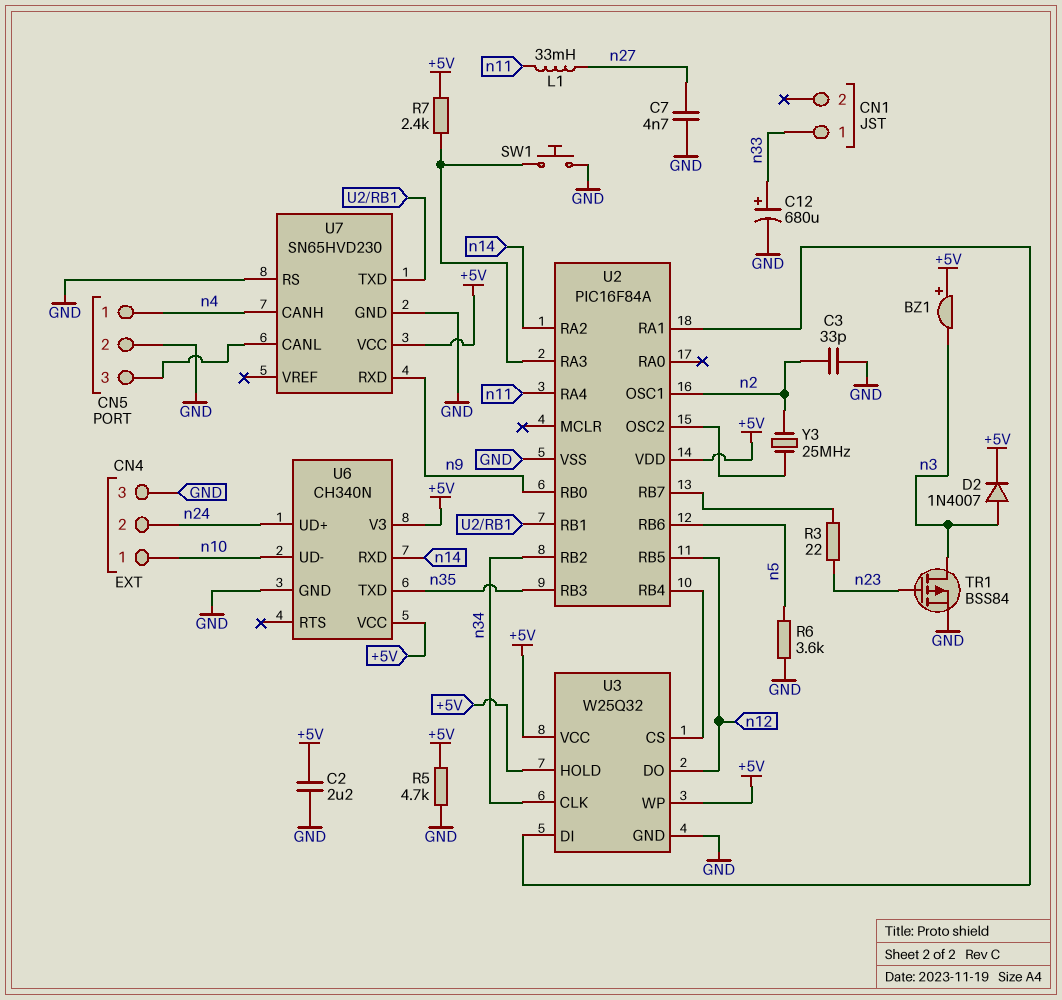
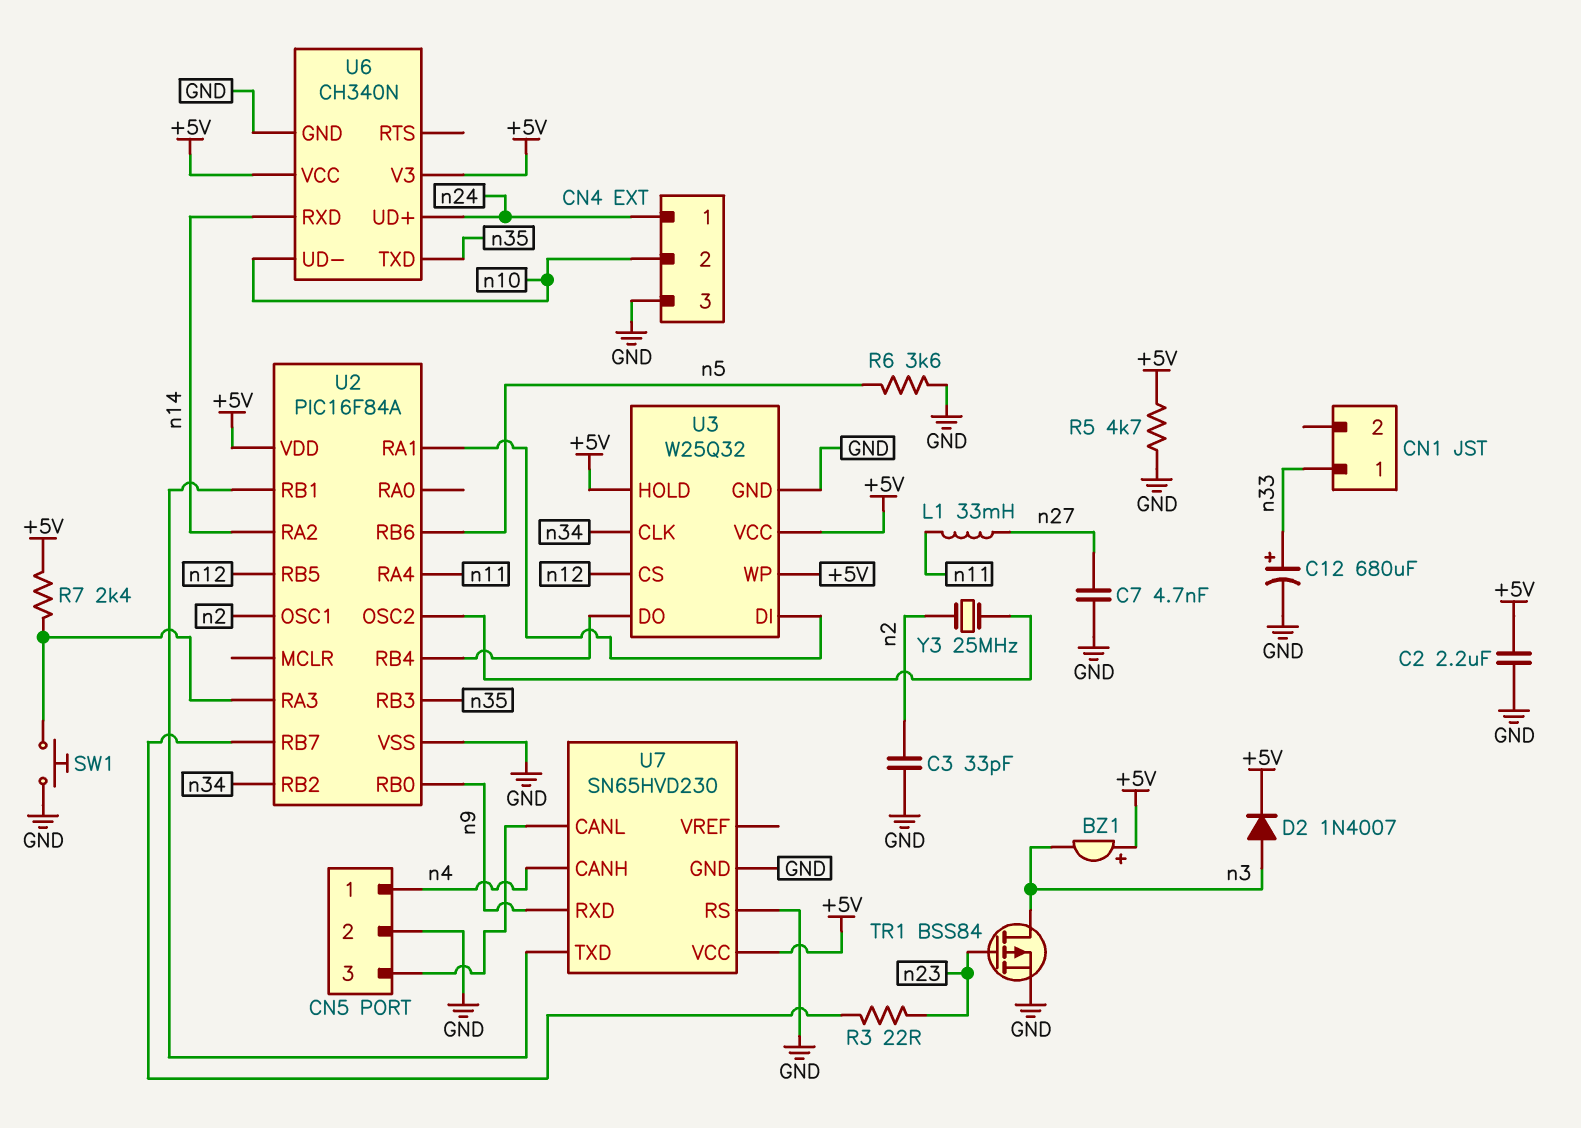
CN4 pin 1: n10 -> n24
CN4 pin 2: n24 -> n10
U3 pin CS: U2/RB4 -> n12
U3 pin DO: n12 -> U2/RB4

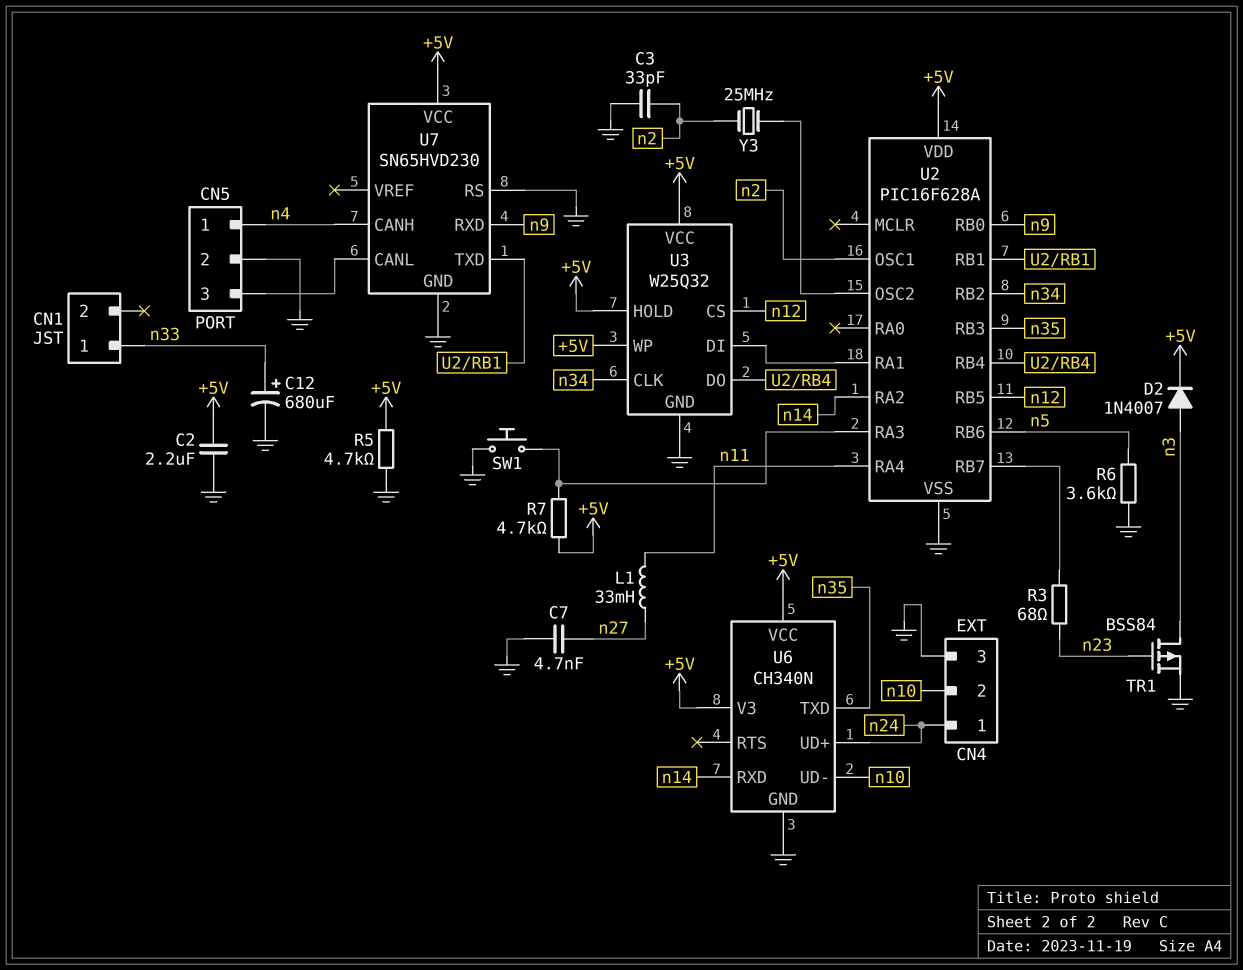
BZ1: buzzer (plus +5V, minus n3) -> none
R3: 22 (U2/RB7, n23) -> 68 (U2/RB7, n23)
R7: 2.4k (+5V, U2/RA3) -> 4.7k (+5V, U2/RA3)
U2: PIC16F84A -> PIC16F628A

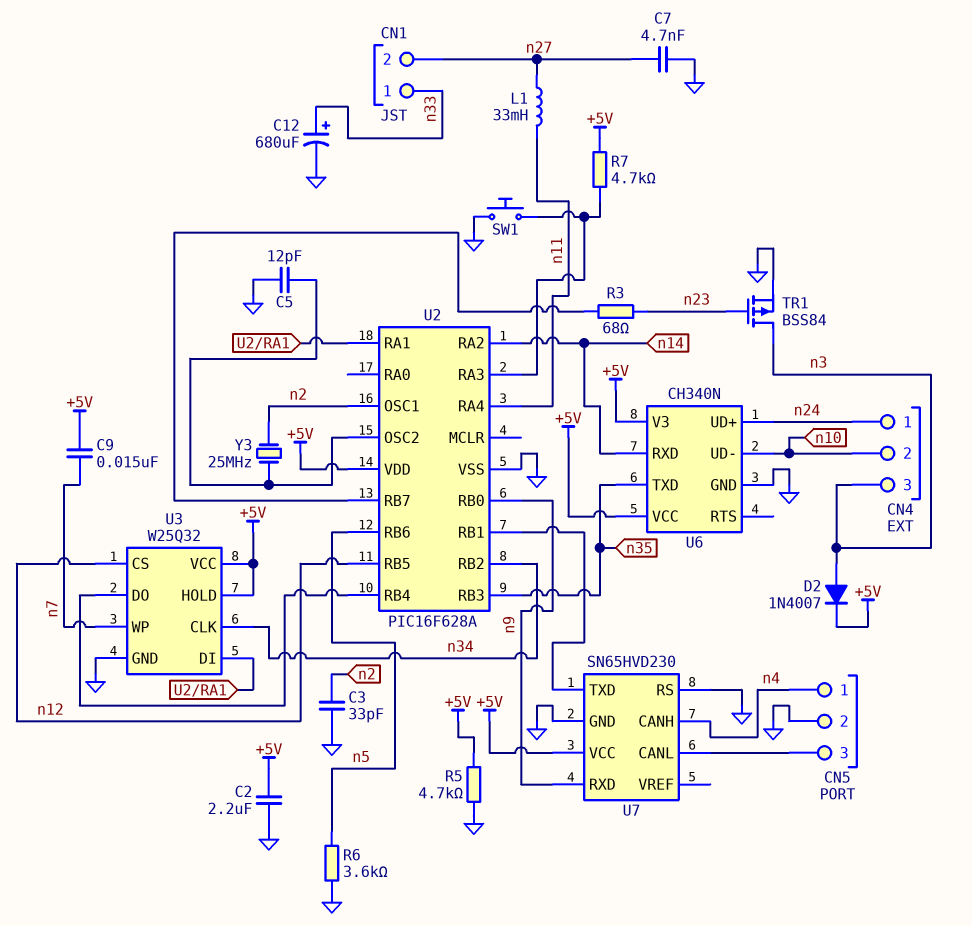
C5: none -> 12pF (GND, U2/OSC2)
C9: none -> 15nF (+5V, n7)
CN1 pin 2: none -> n27
CN4 pin 3: GND -> n3
U3 pin WP: +5V -> n7

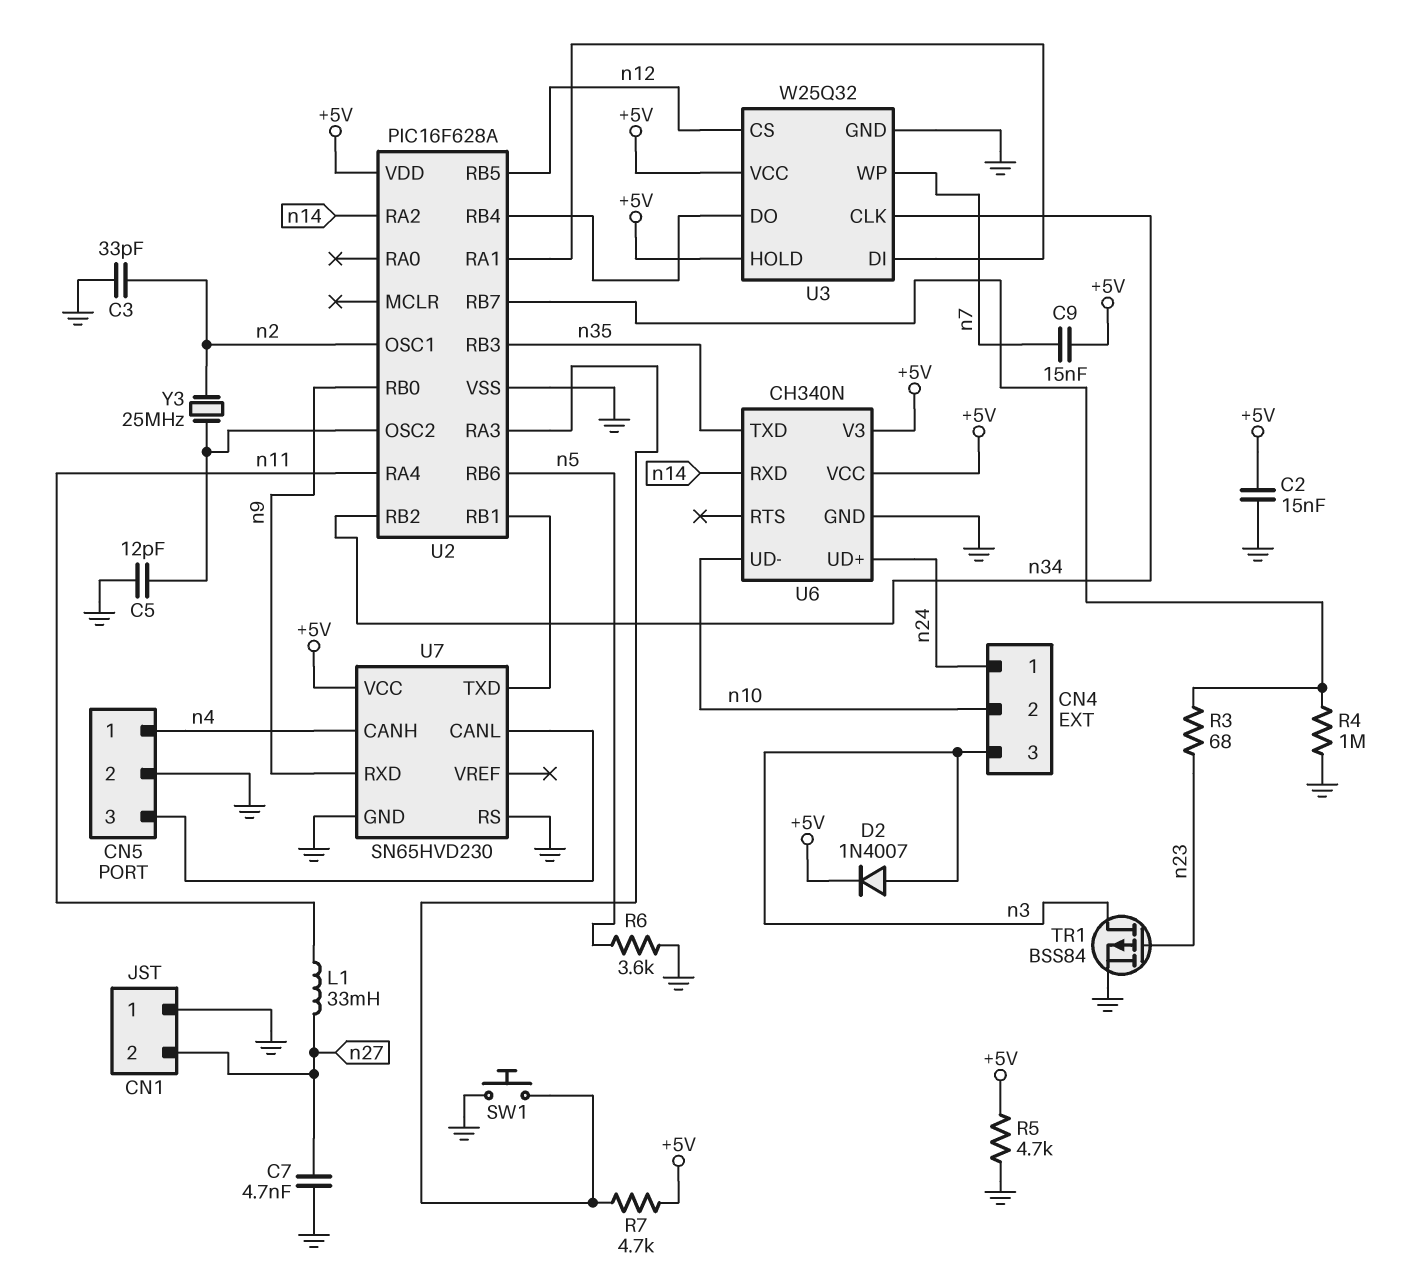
C2: 2.2uF (+5V, GND) -> 15nF (+5V, GND)
C12: 680uF (plus n33, minus GND) -> none
CN1 pin 1: n33 -> GND
R4: none -> 1M (GND, U2/RB7)

